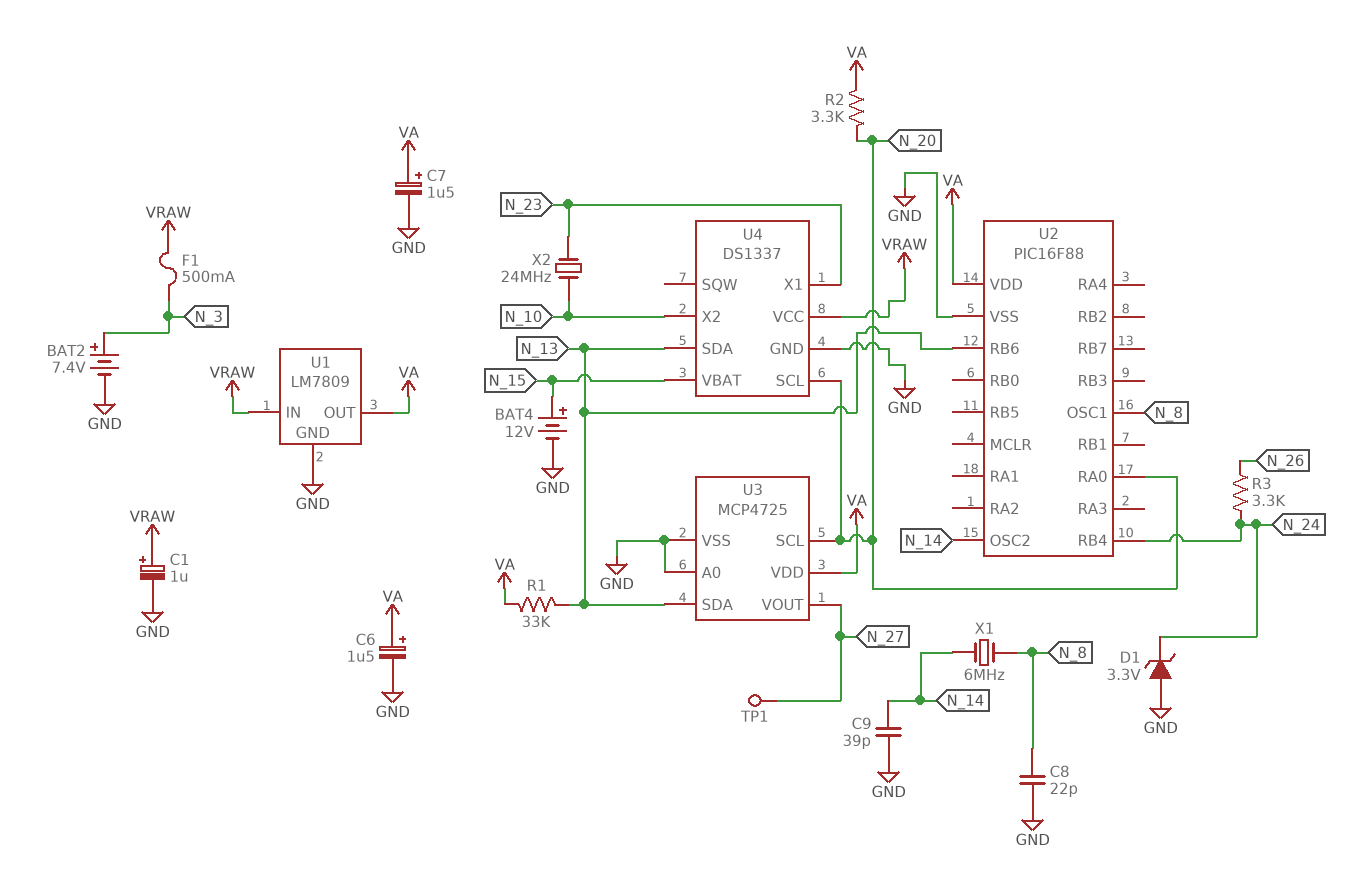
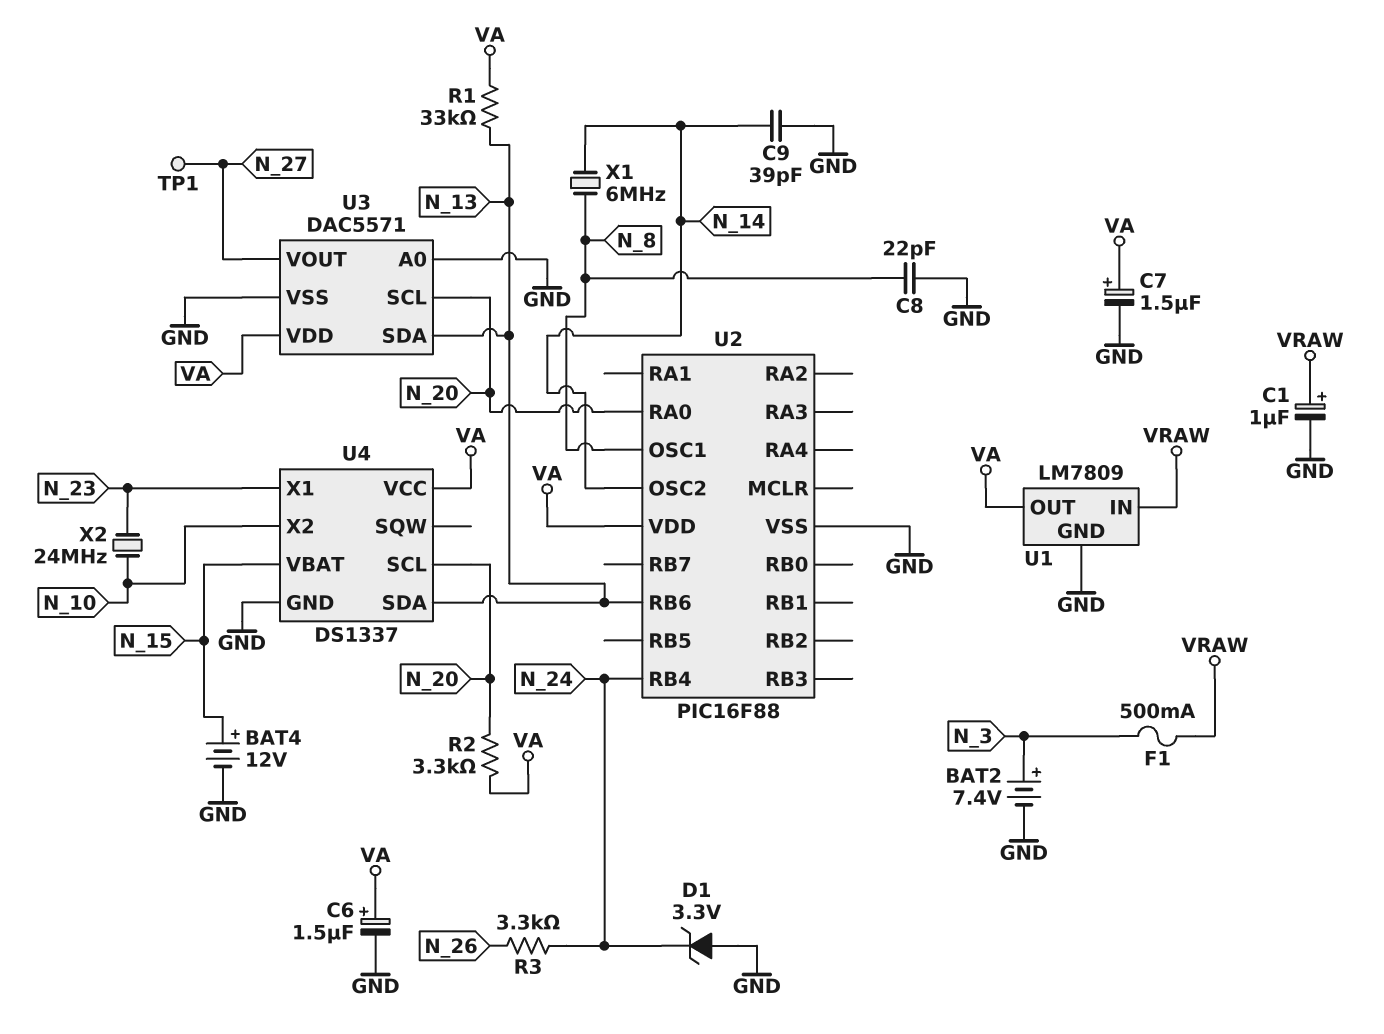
U3: MCP4725 -> DAC5571
U4 pin VCC: VRAW -> VA

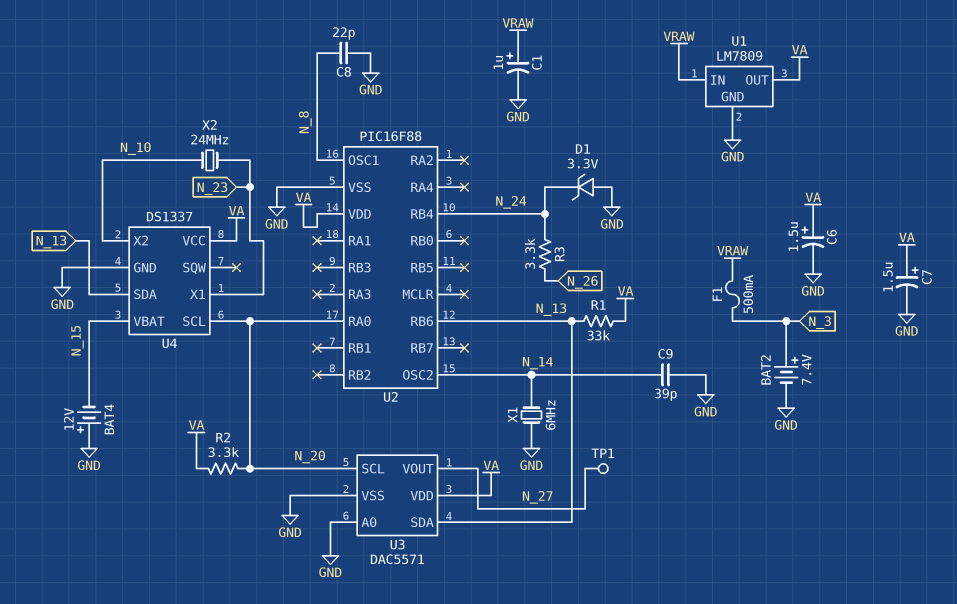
BAT4: 12V (plus N_15, minus GND) -> 12V (plus GND, minus N_15)
X1: 6MHz (N_8, N_14) -> 6MHz (GND, N_14)

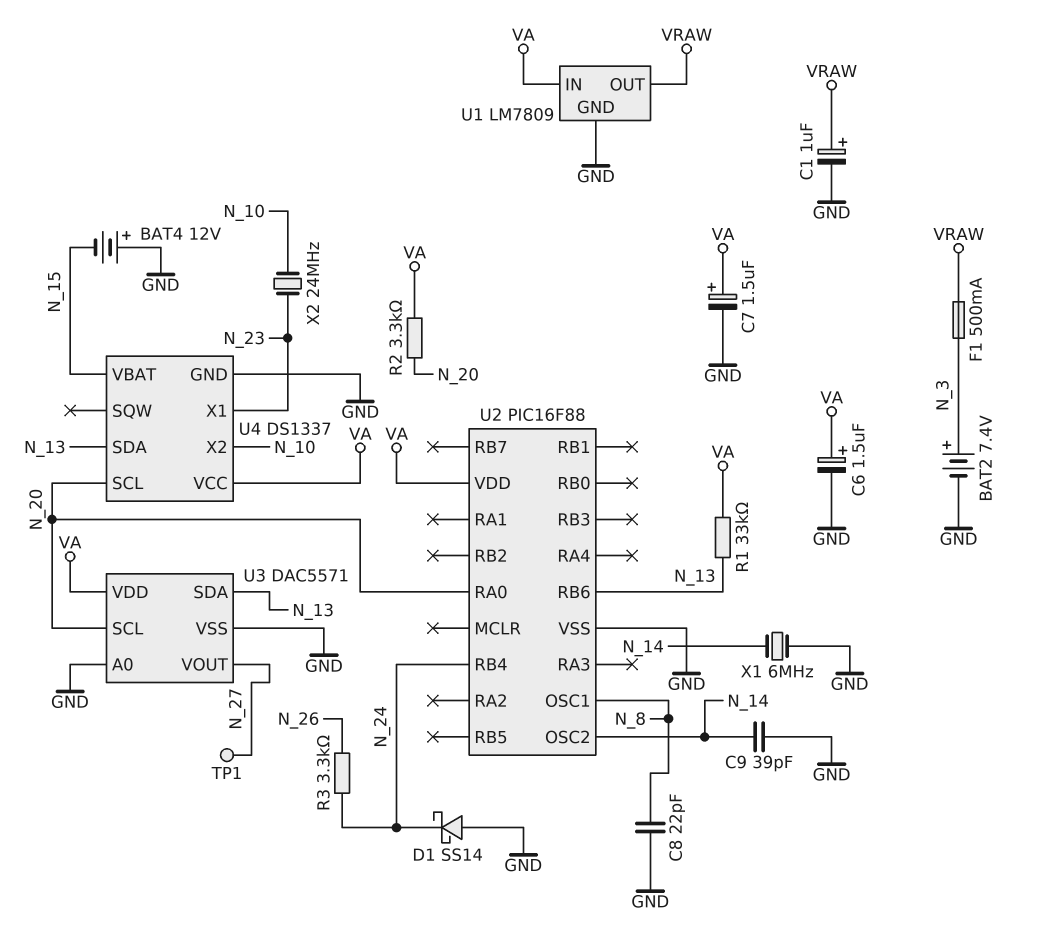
D1: zener 3.3V (A GND, K N_24) -> schottky SS14 (A GND, K N_24)
U1 pin IN: VRAW -> VA
U1 pin OUT: VA -> VRAW

